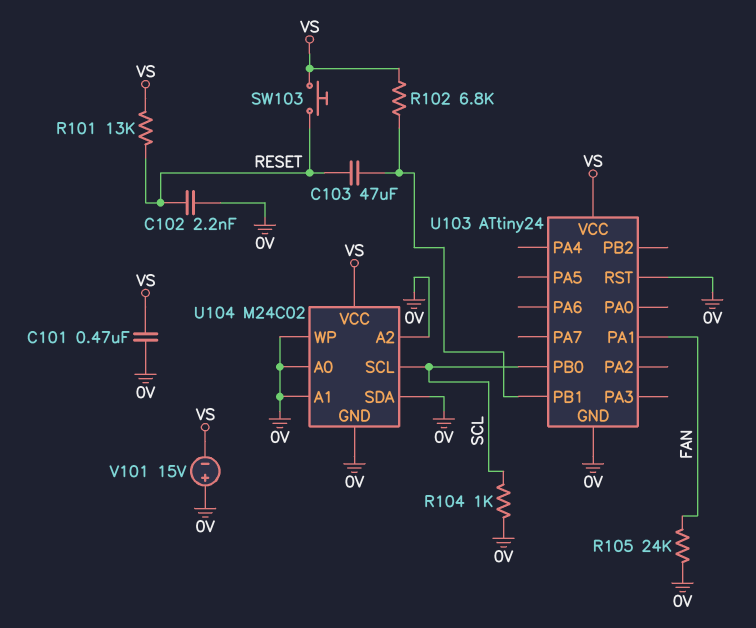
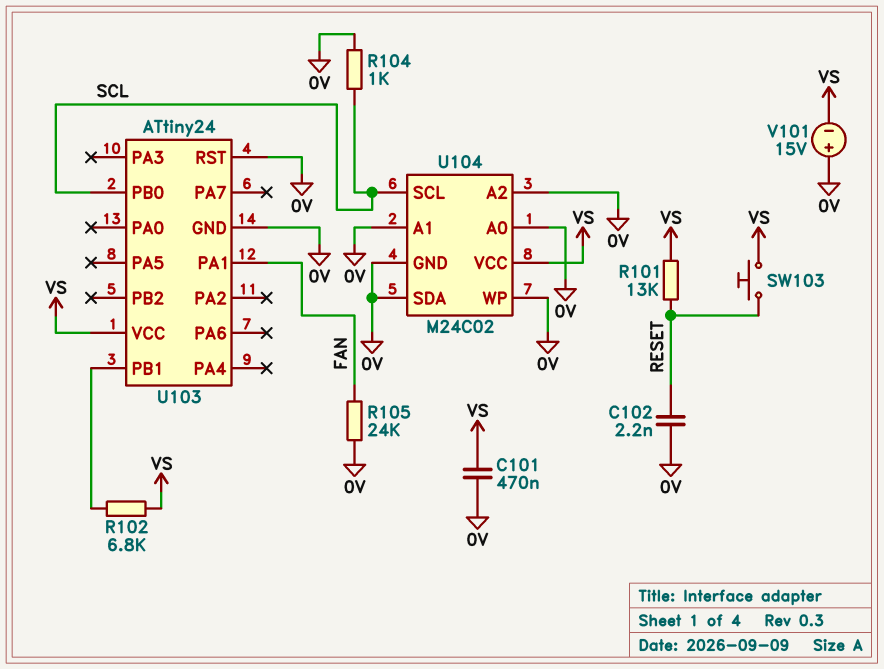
C103: 47uF (RESET, U103/PB1) -> none

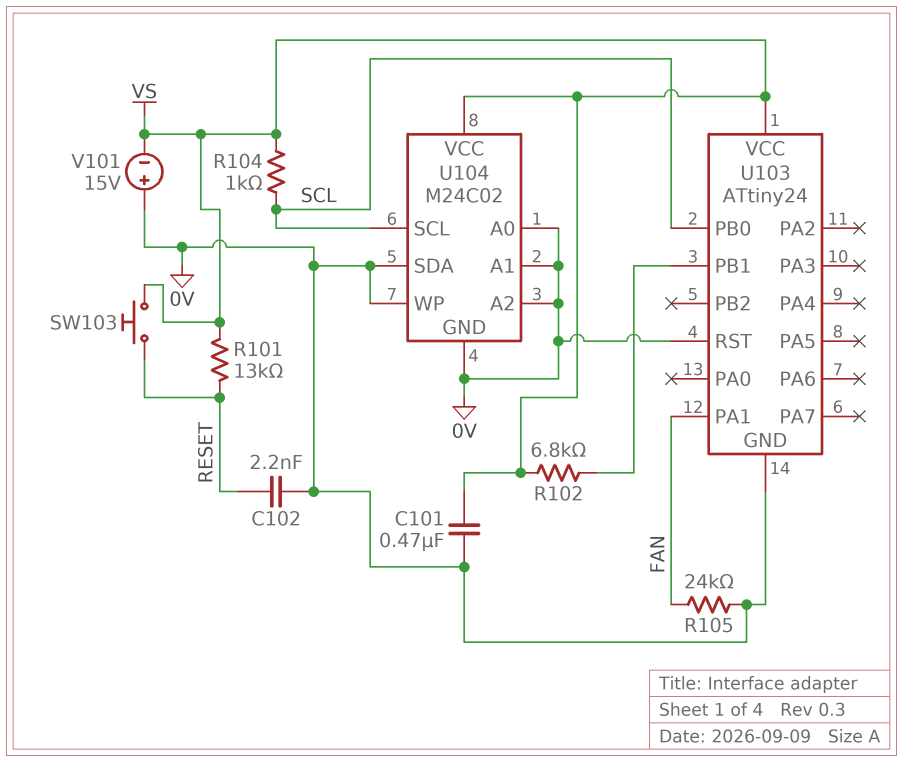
R104: 1k (0V, SCL) -> 1k (SCL, VS)

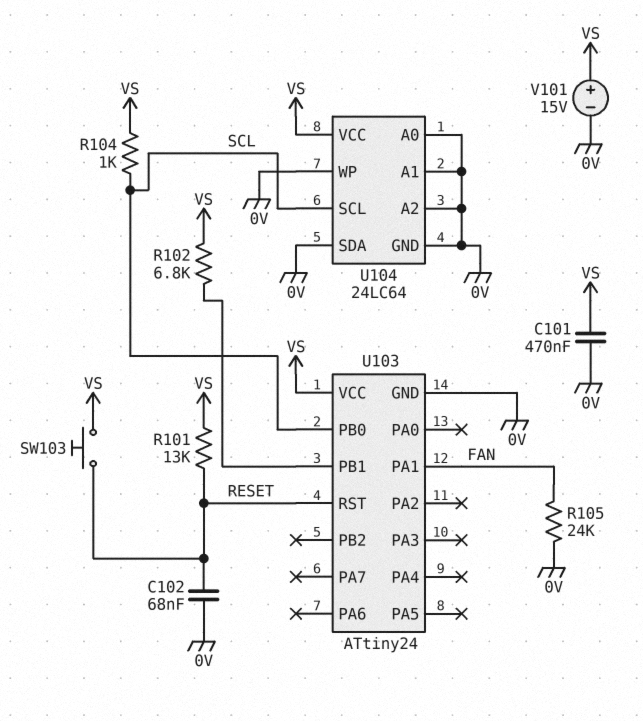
C102: 2.2nF (0V, RESET) -> 68nF (0V, RESET)
U103 pin RST: 0V -> RESET
U104: M24C02 -> 24LC64
V101: 15V (plus 0V, minus VS) -> 15V (plus VS, minus 0V)

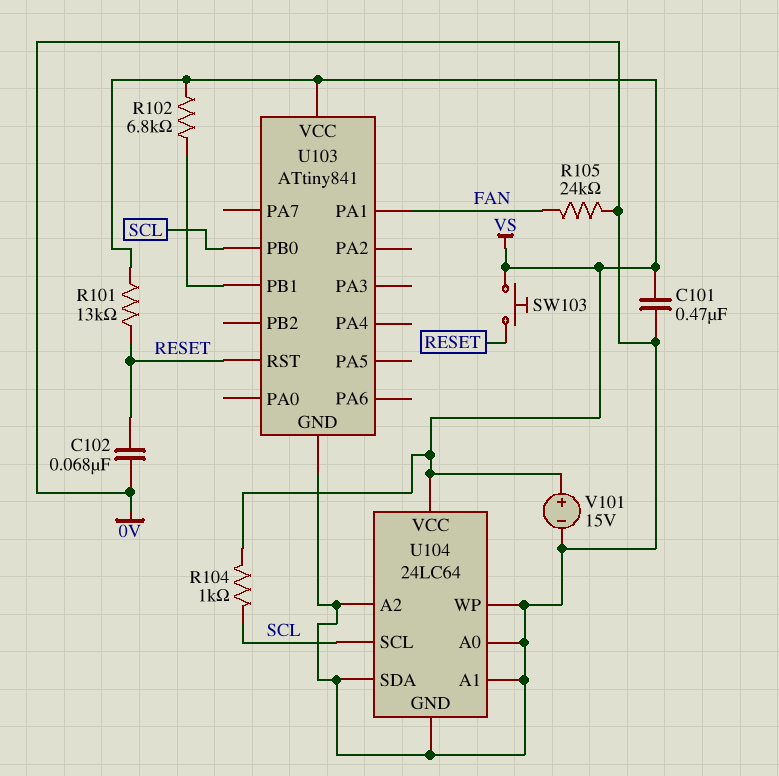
U103: ATtiny24 -> ATtiny841

